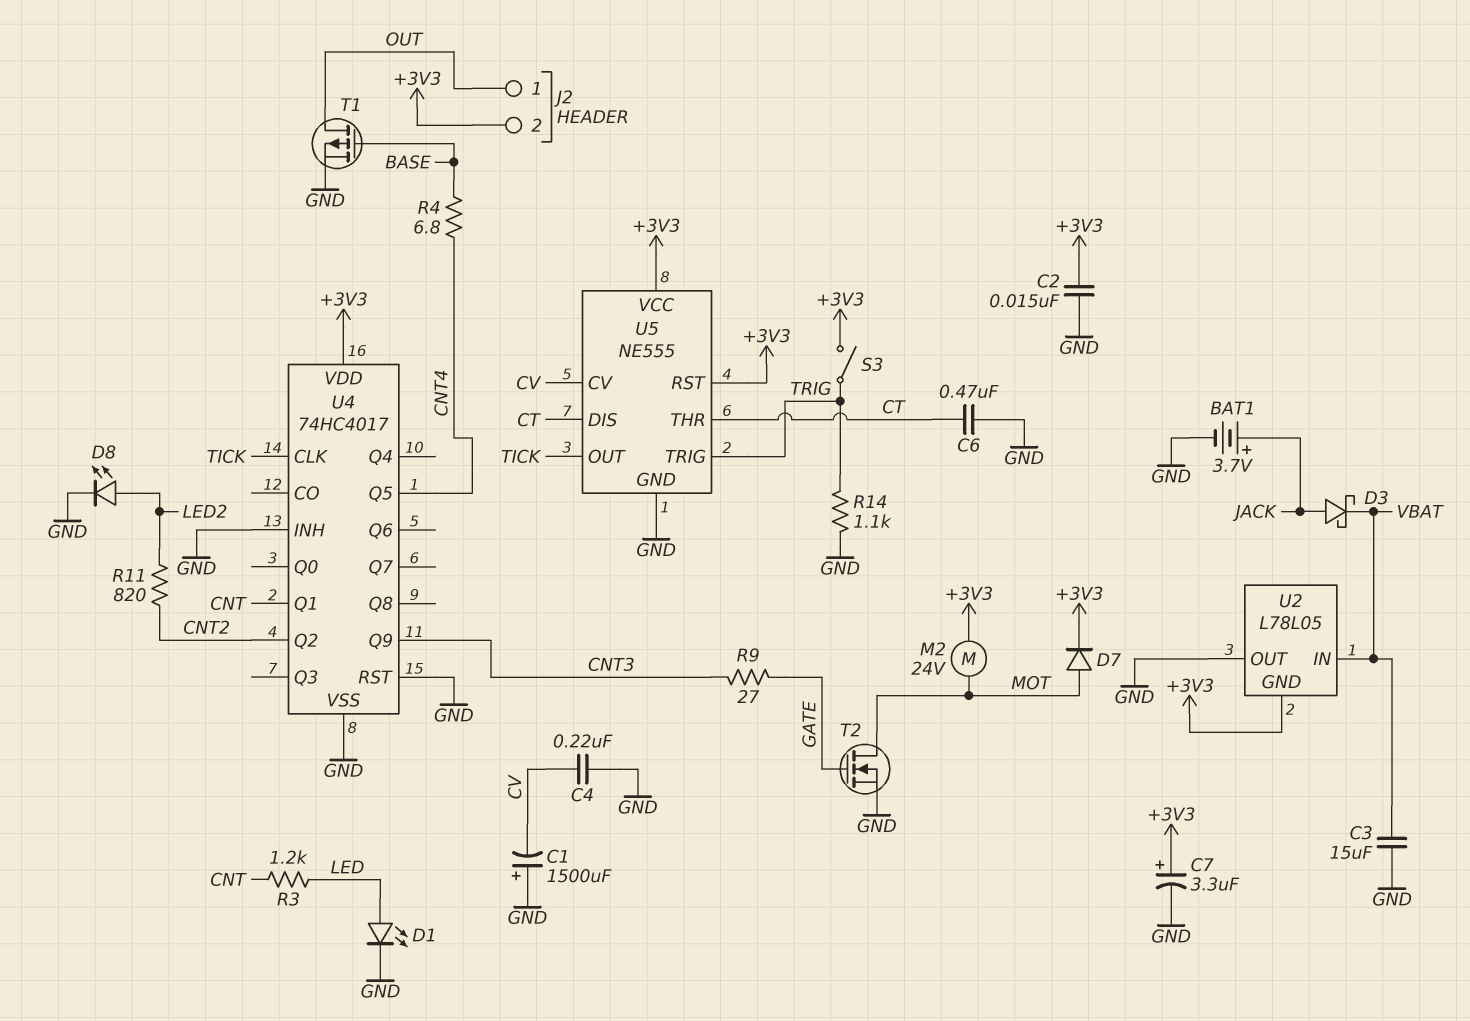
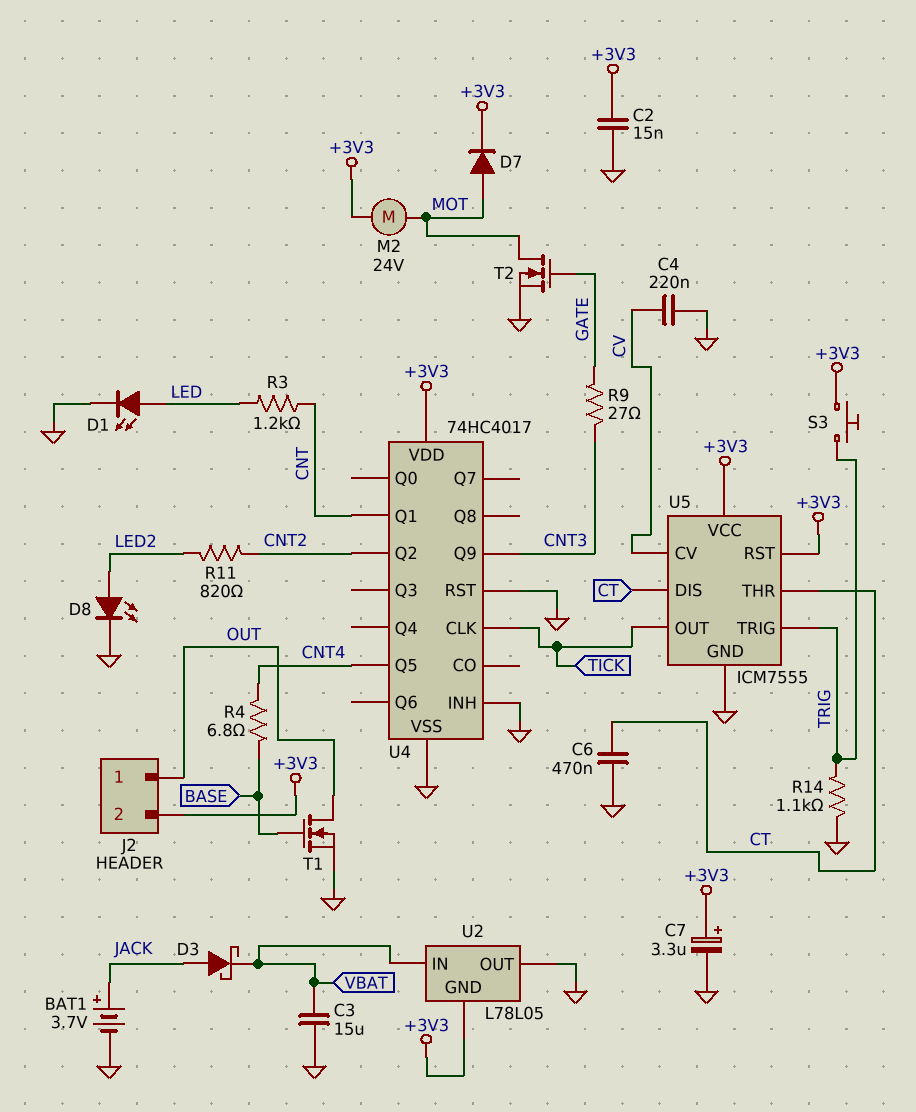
C1: 1500uF (plus GND, minus CV) -> none
S3: switch (+3V3, TRIG) -> button (+3V3, TRIG)
T1: PMOS (G BASE, D OUT, S GND) -> NMOS (G BASE, D OUT, S GND)
U5: NE555 -> ICM7555

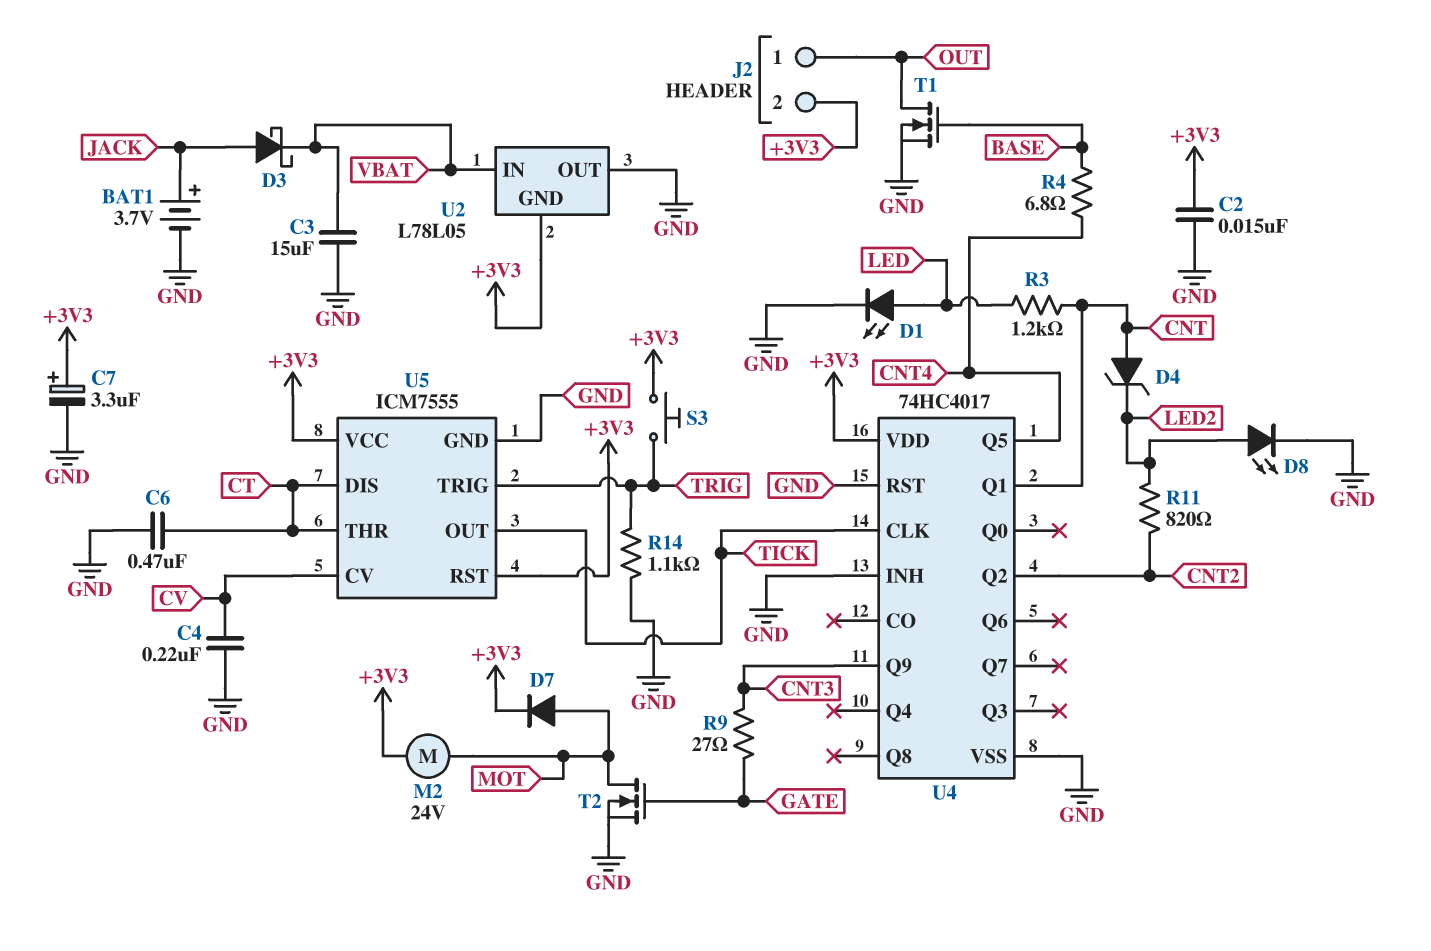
D4: none -> zener (A CNT, K LED2)

